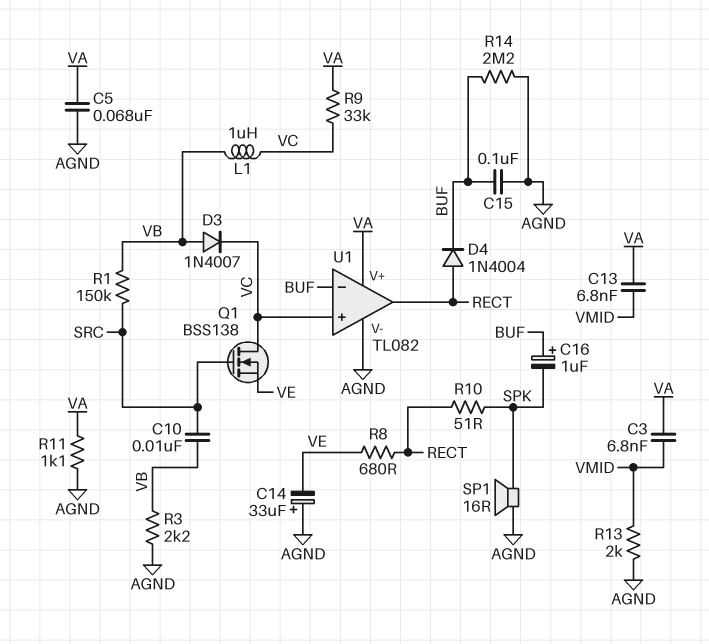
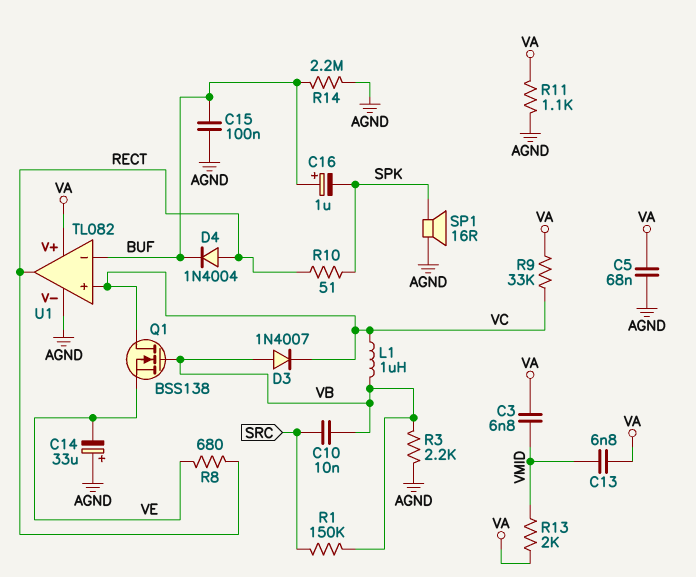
Q1: NMOS BSS138 (G SRC, D VC, S VE) -> NMOS BSS138 (G VB, D VC, S VE)
R13: 2k (AGND, VMID) -> 2k (VA, VMID)

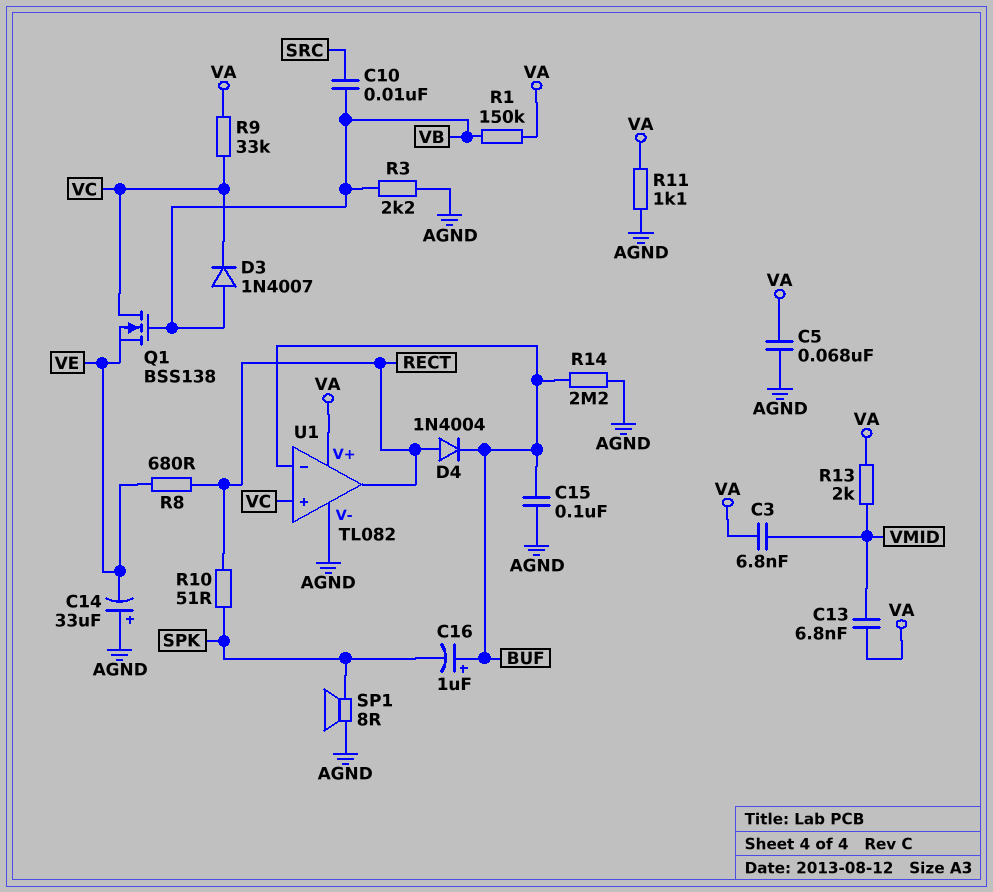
L1: 1uH (VB, VC) -> none
R1: 150k (SRC, VB) -> 150k (VA, VB)
SP1: speaker 16R (AGND, SPK) -> speaker 8R (AGND, SPK)

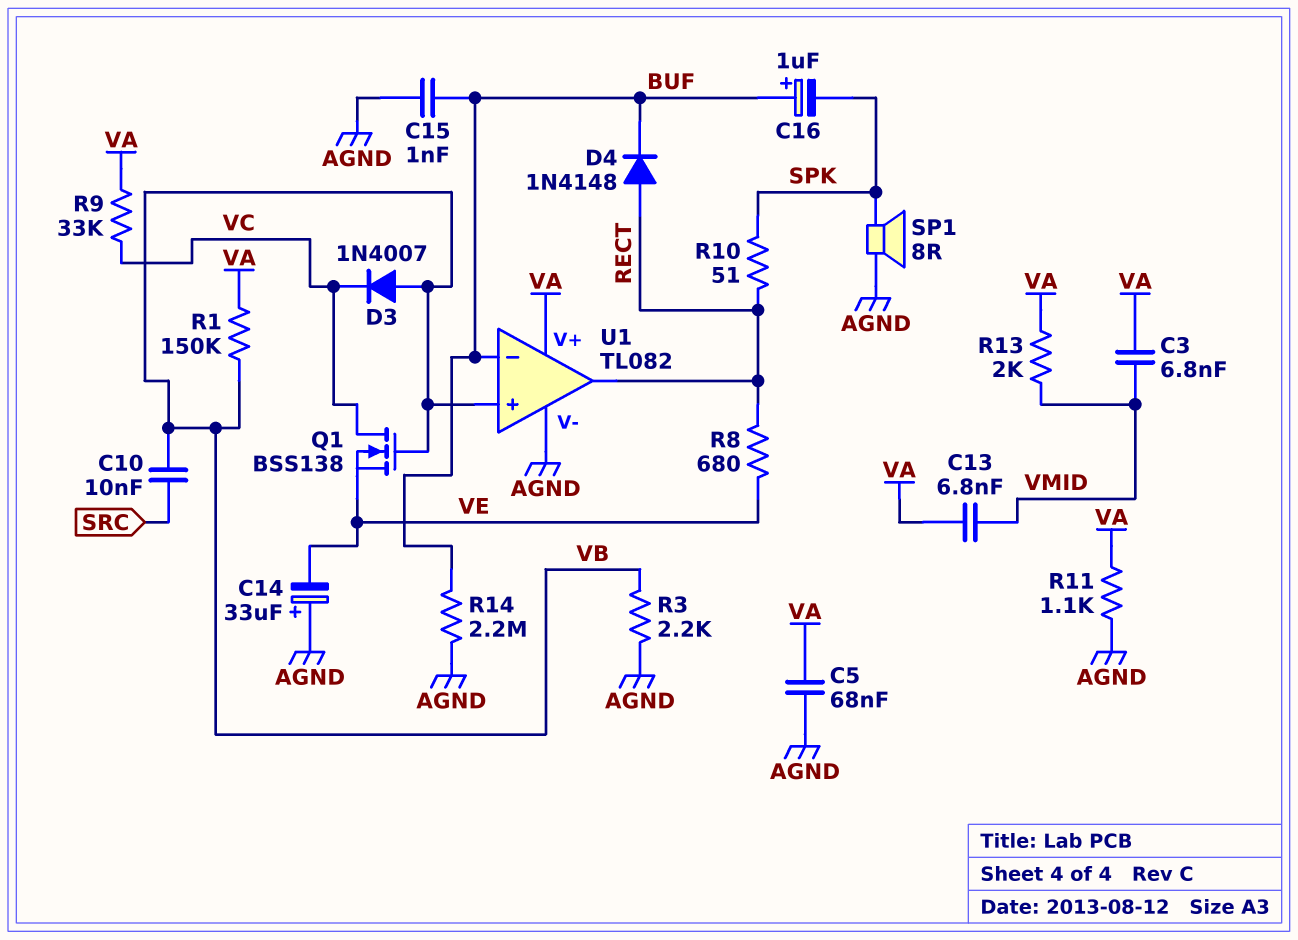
C15: 100nF (AGND, BUF) -> 1nF (AGND, BUF)
D4: diode 1N4004 (A RECT, K BUF) -> diode 1N4148 (A RECT, K BUF)
U1 pin in+: VC -> VB

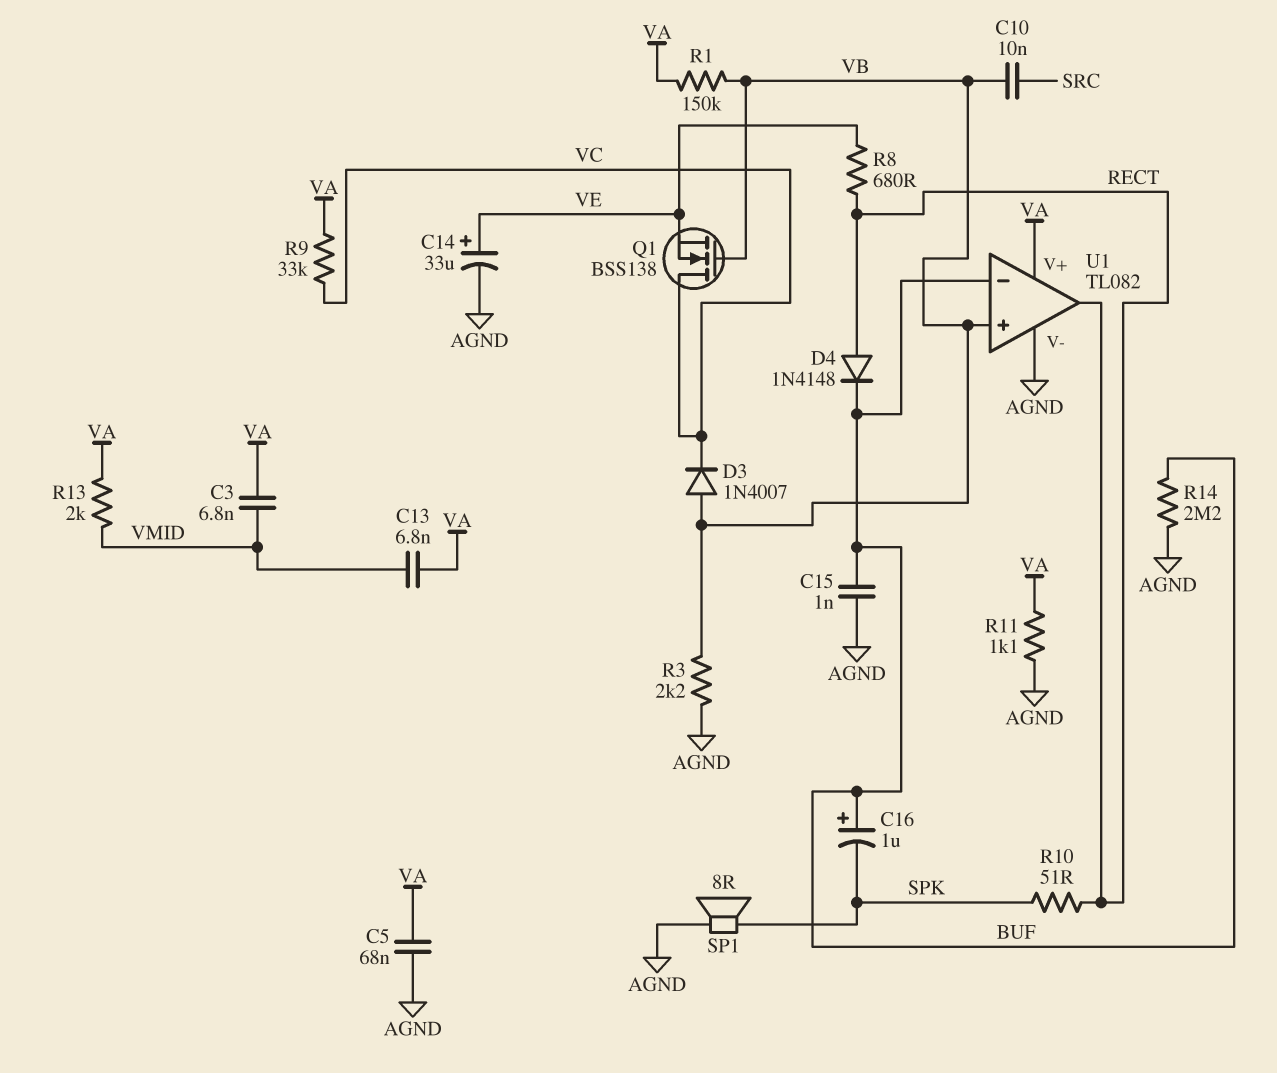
C14: 33uF (plus AGND, minus VE) -> 33uF (plus VE, minus AGND)

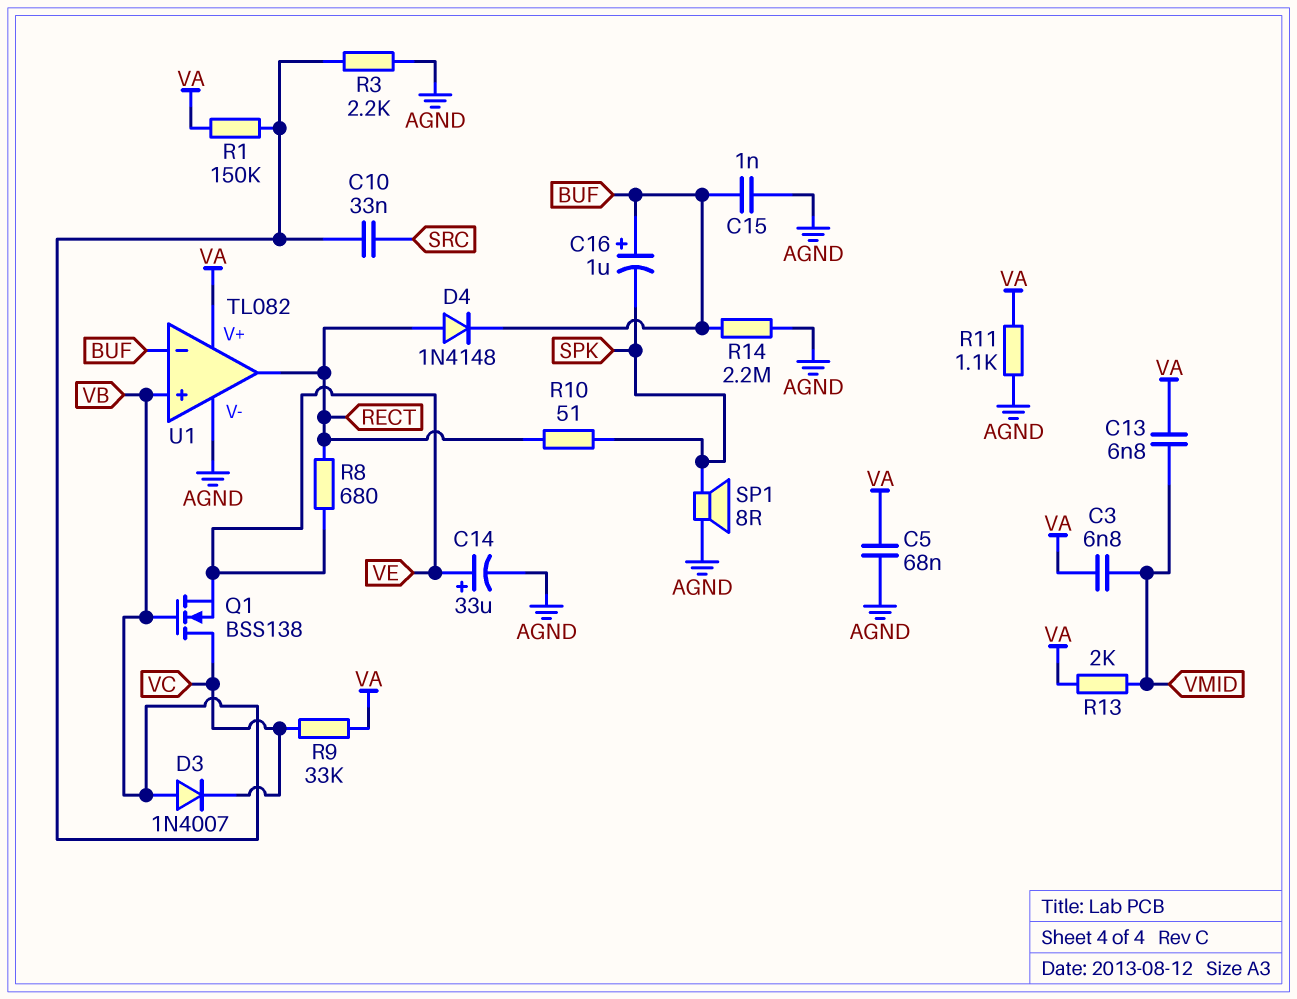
C10: 10nF (SRC, VB) -> 33nF (SRC, VB)

